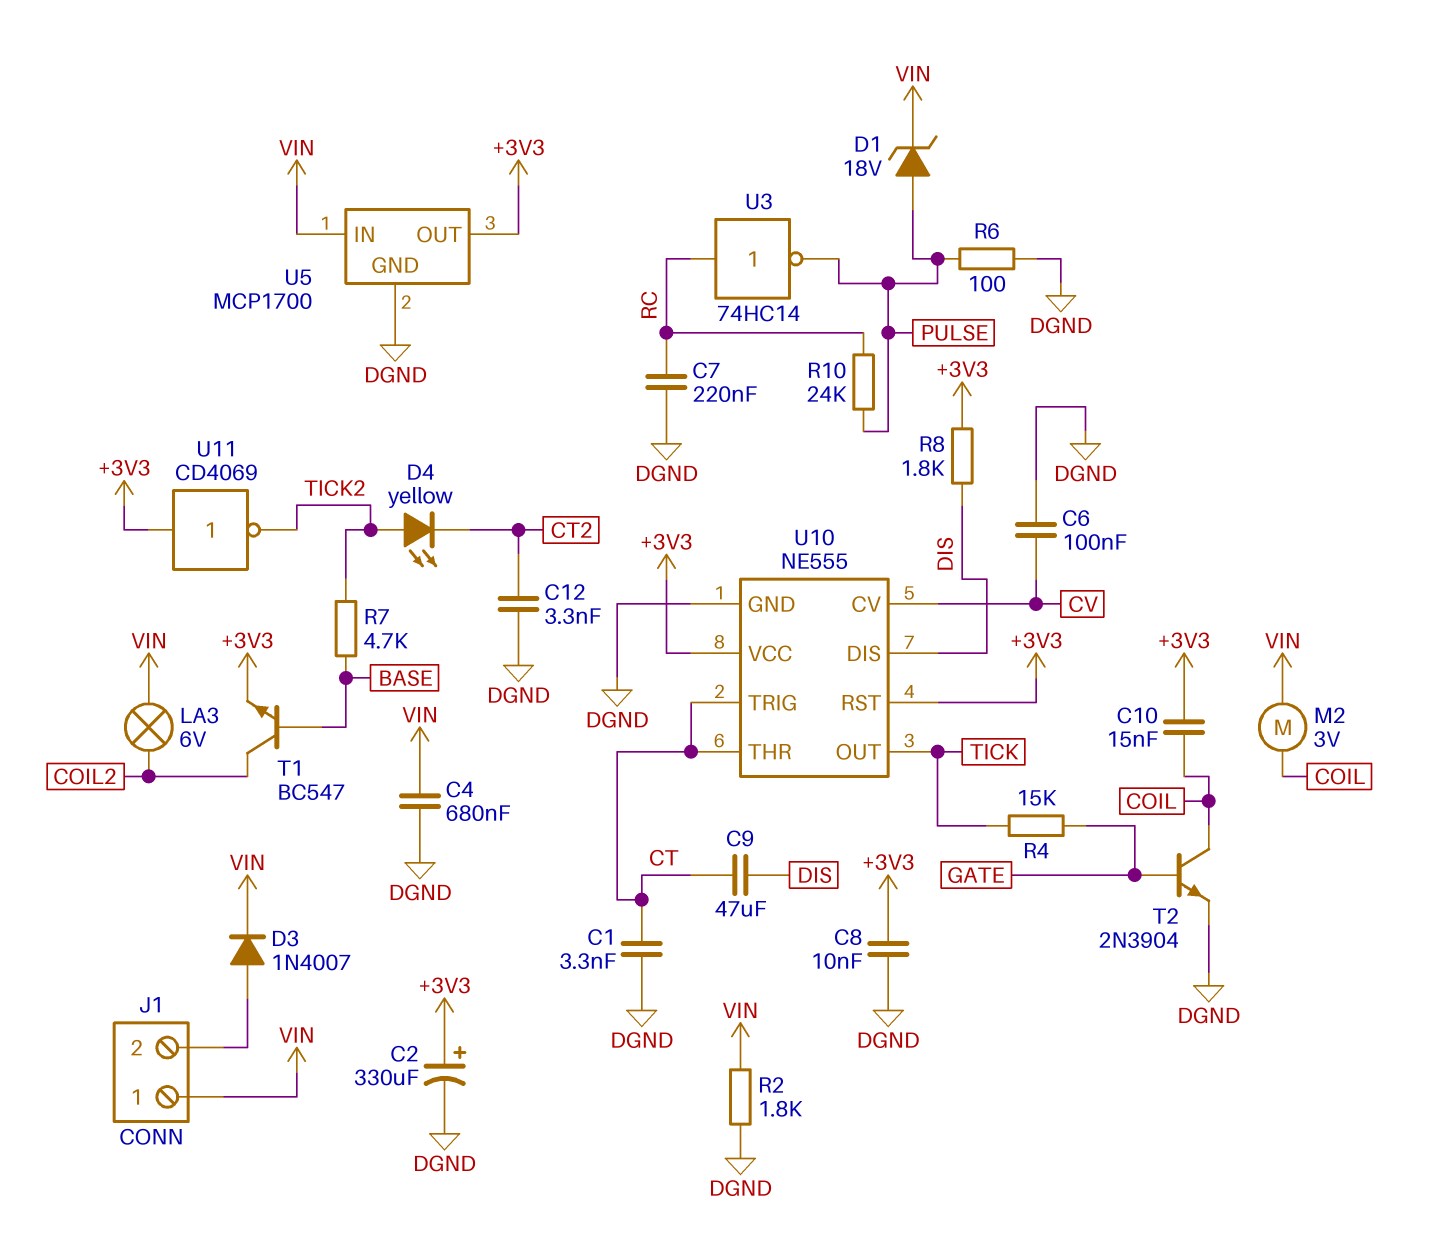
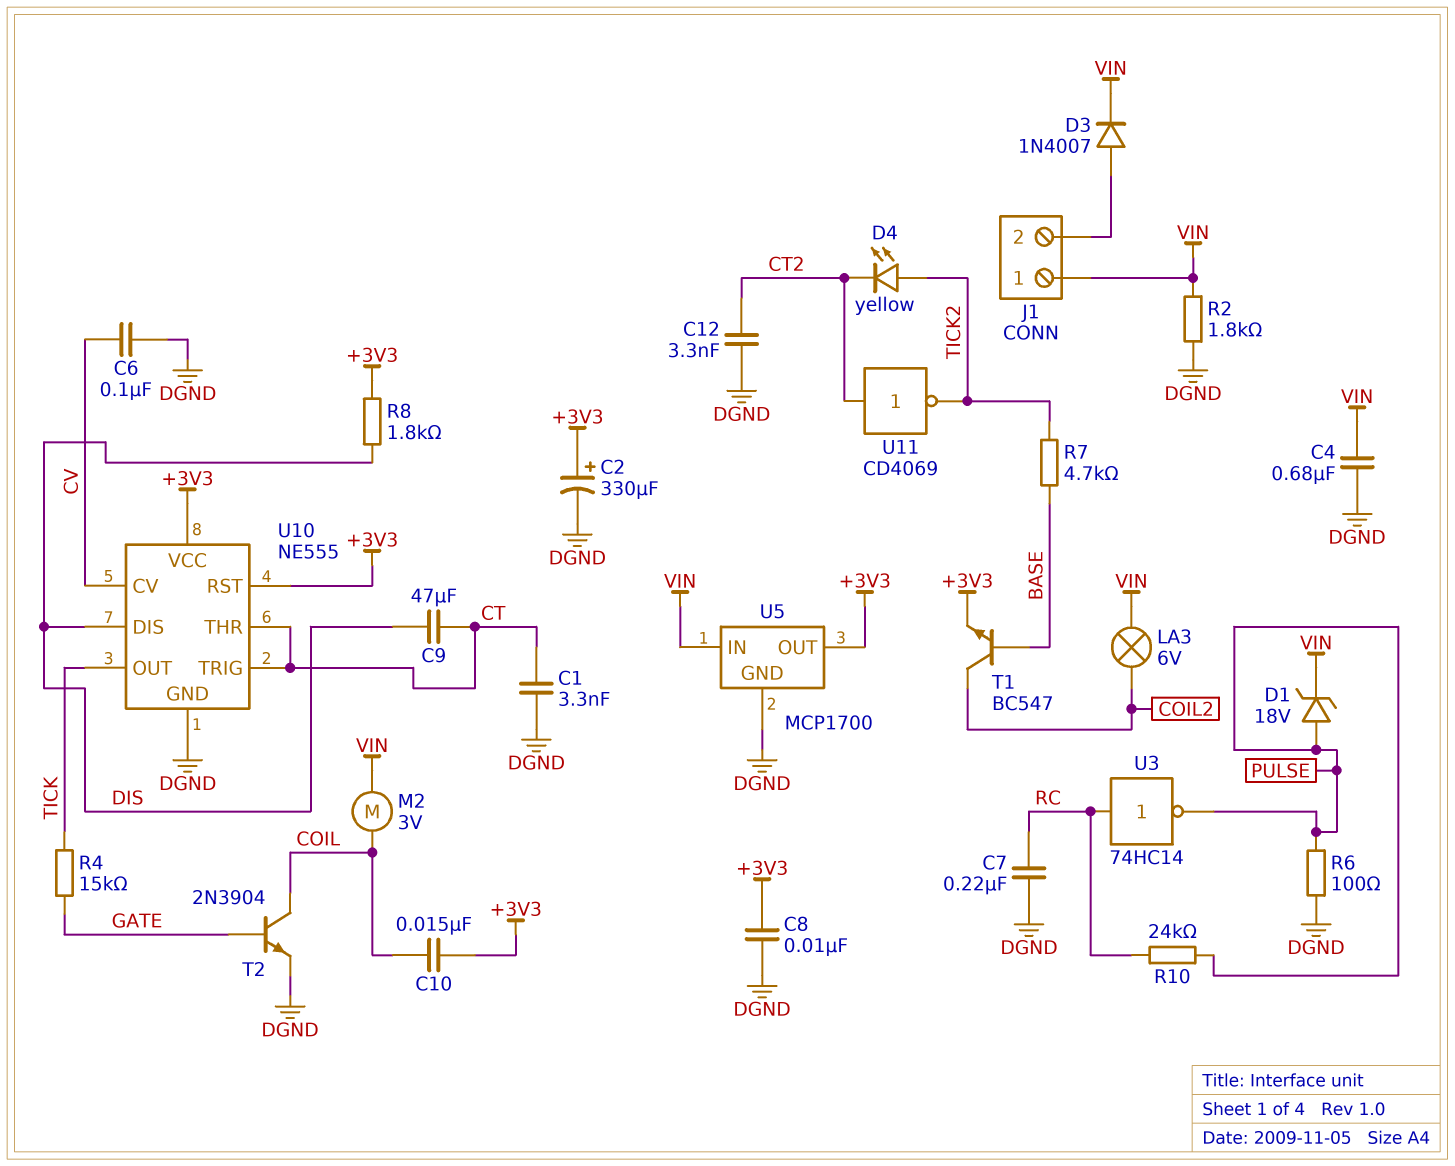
U11: NOT CD4069 (in +3V3, out TICK2) -> NOT CD4069 (in CT2, out TICK2)

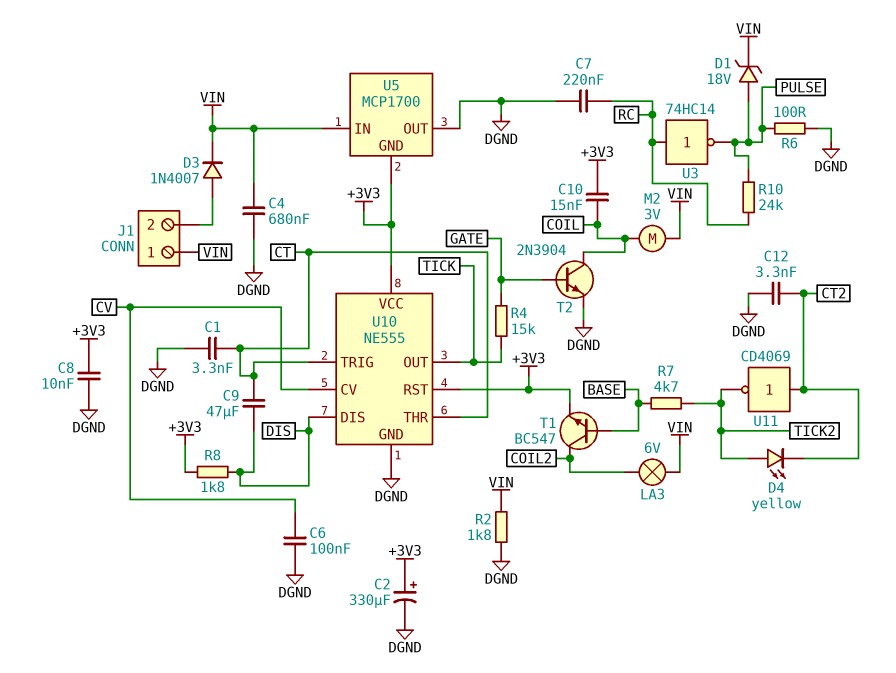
U5 pin GND: DGND -> +3V3
U5 pin OUT: +3V3 -> DGND

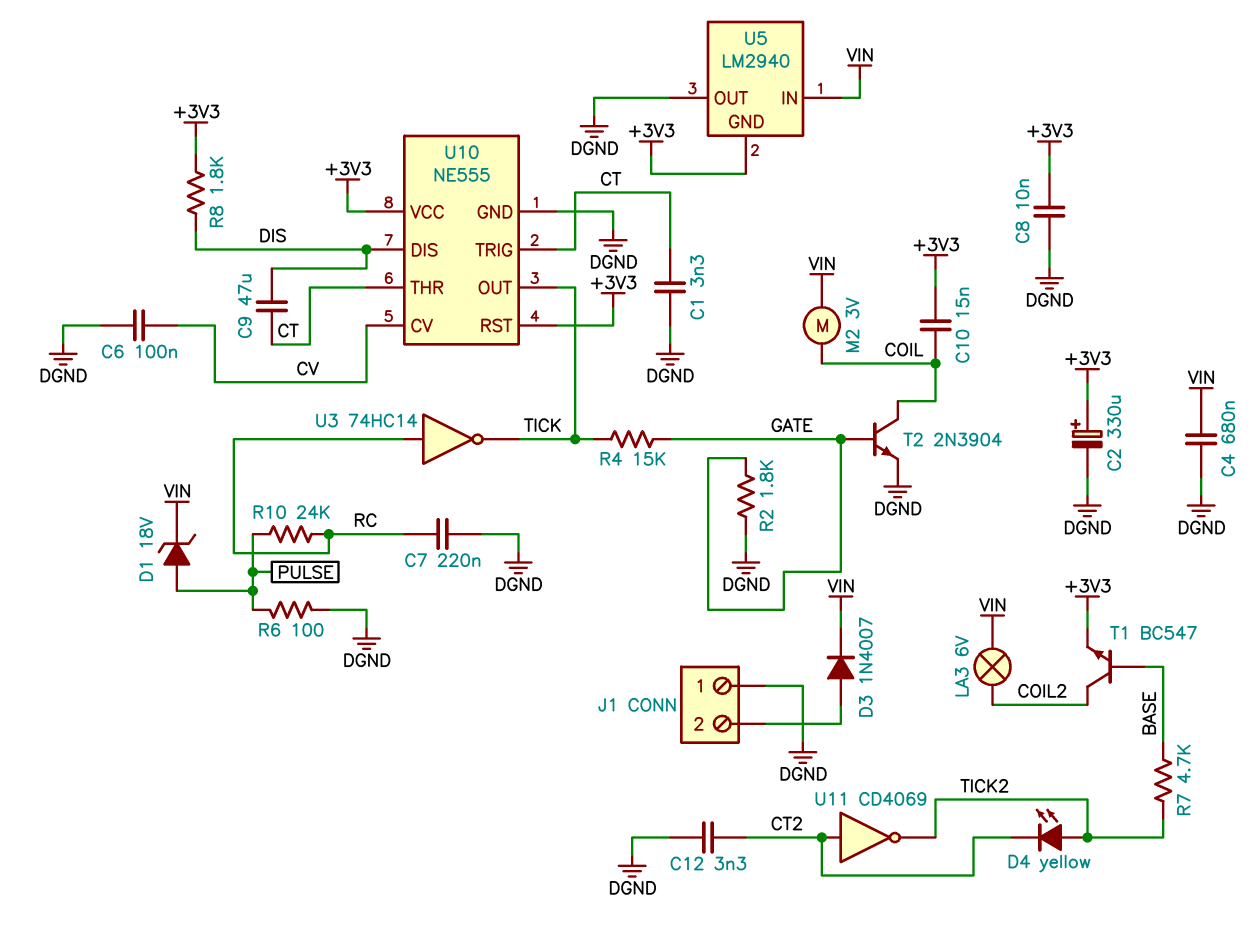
J1 pin 1: VIN -> DGND
R2: 1.8k (DGND, VIN) -> 1.8k (DGND, GATE)
U3: NOT 74HC14 (in RC, out PULSE) -> NOT 74HC14 (in RC, out TICK)
U5: MCP1700 -> LM2940

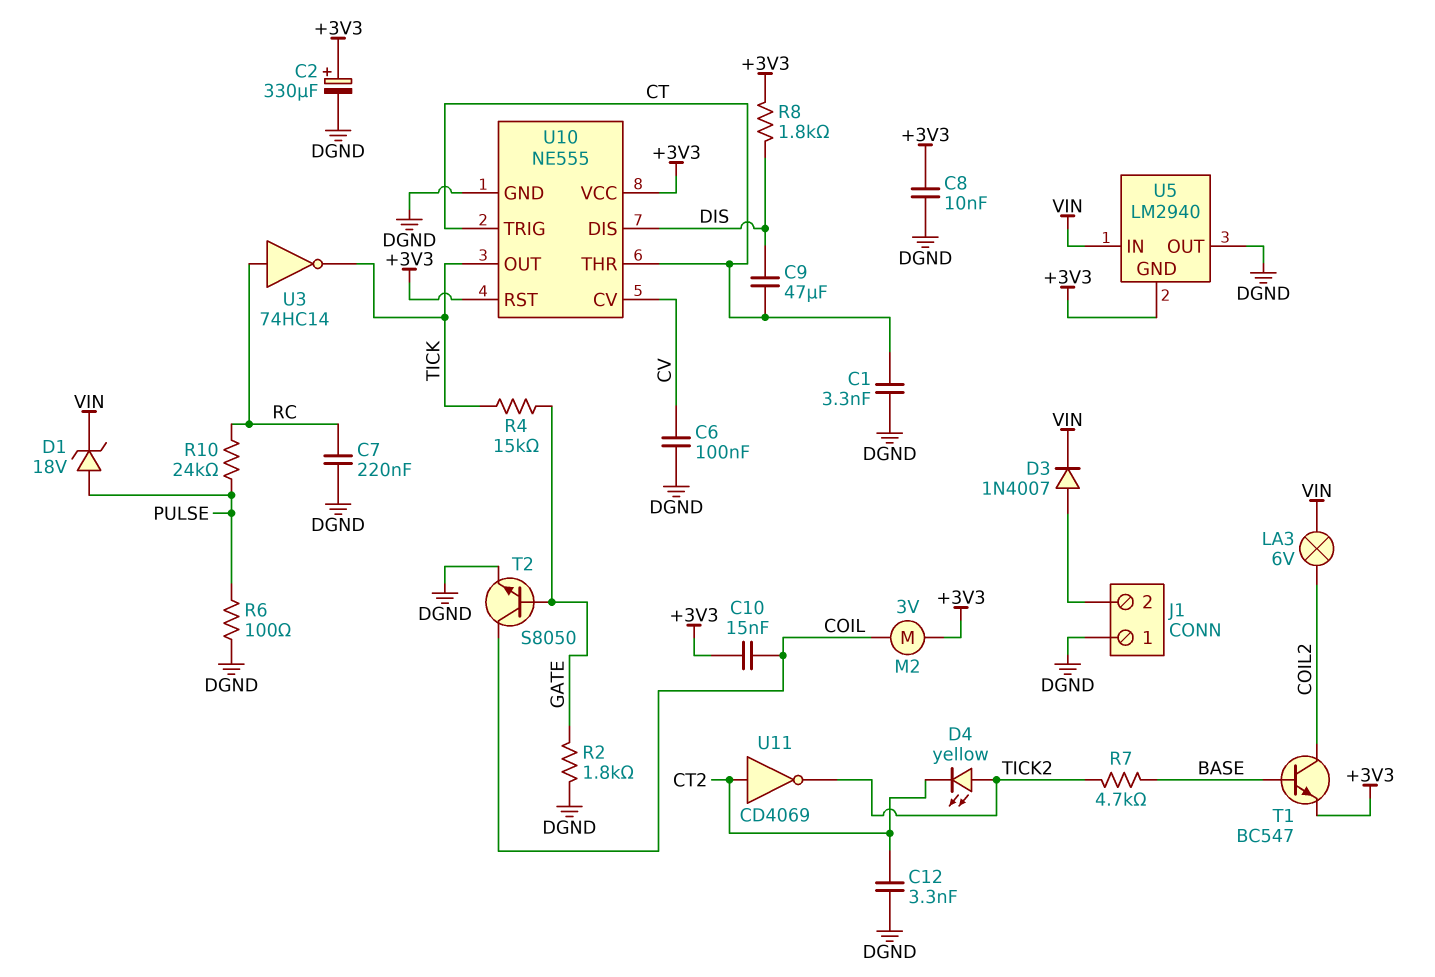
C4: 680nF (DGND, VIN) -> none
M2: motor 3V (COIL, VIN) -> motor 3V (+3V3, COIL)
T2: NPN 2N3904 (B GATE, C COIL, E DGND) -> NPN S8050 (B GATE, C COIL, E DGND)

